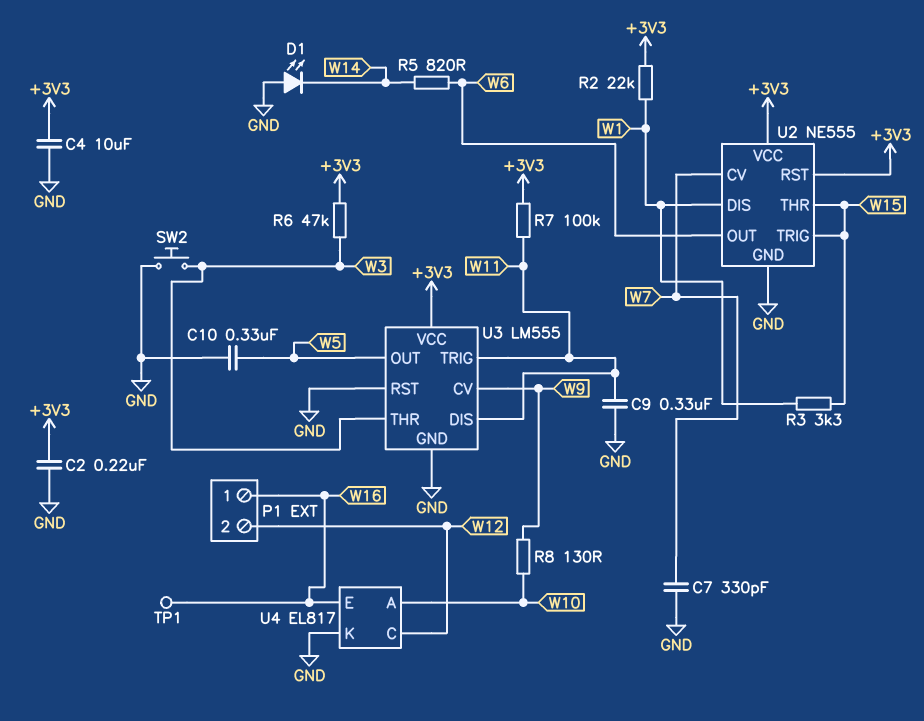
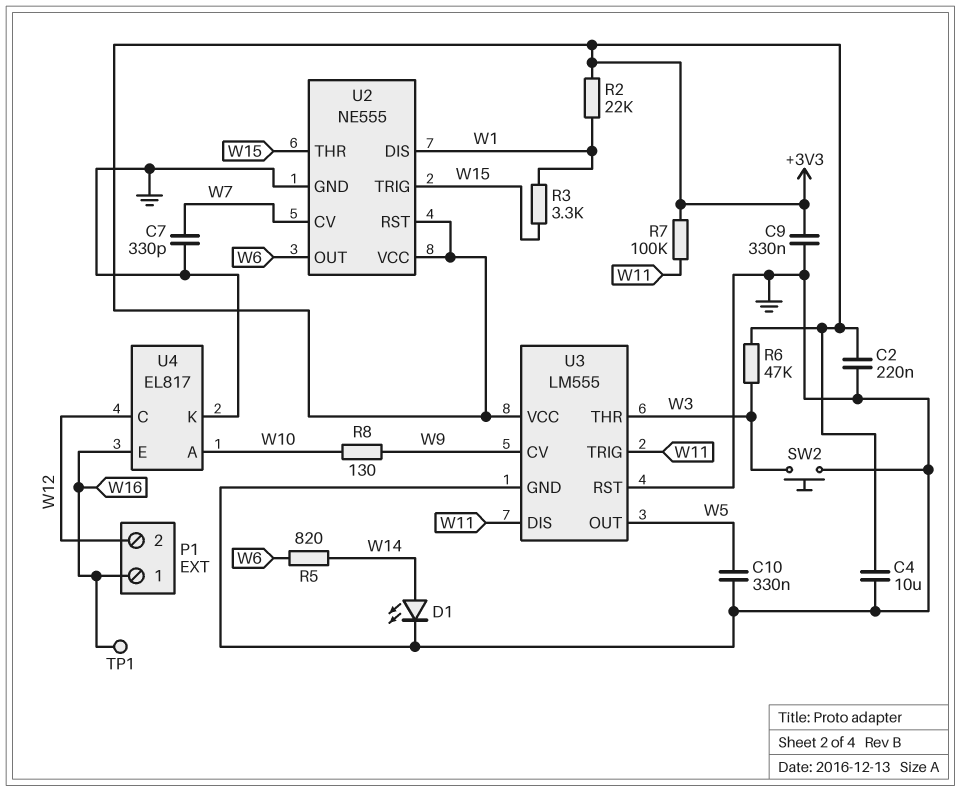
C9: 330nF (GND, W11) -> 330nF (+3V3, GND)
D1: LED (A GND, K W14) -> LED (A W14, K GND)

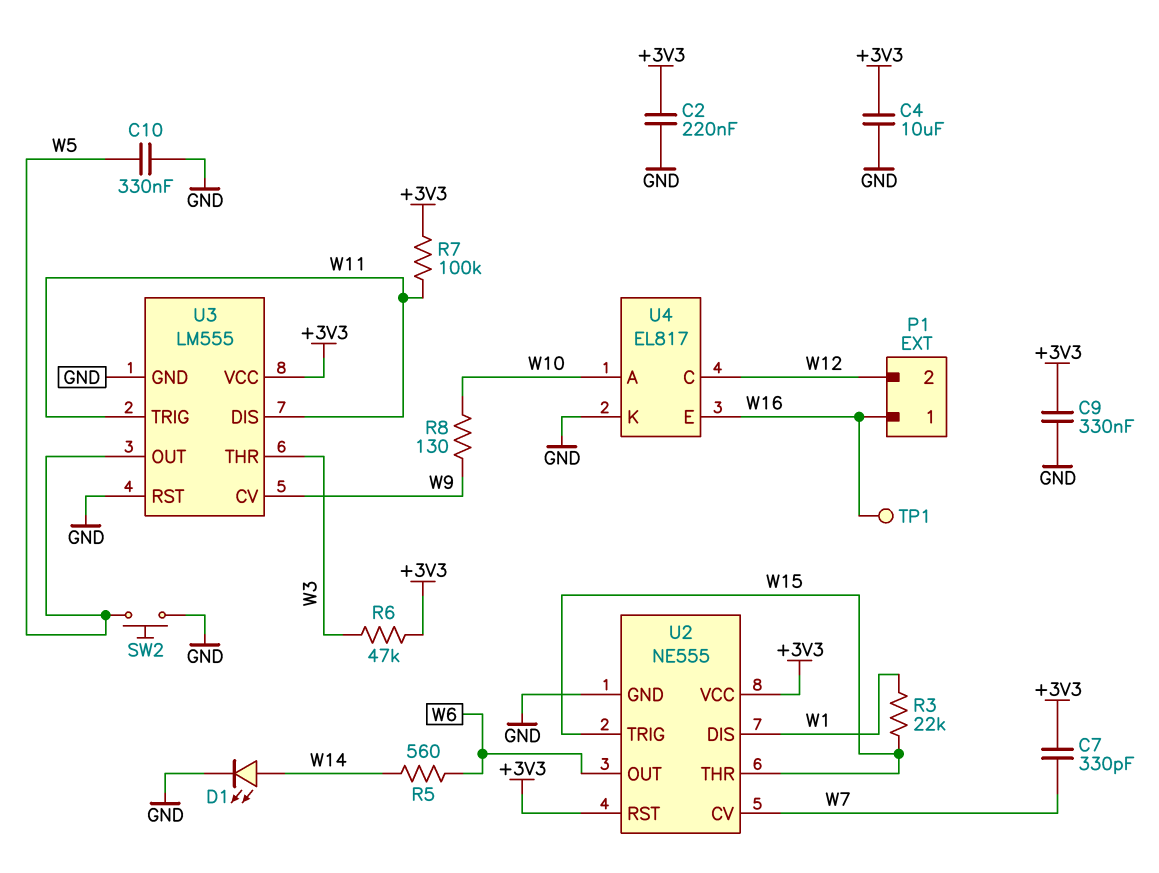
C7: 330pF (GND, W7) -> 330pF (+3V3, W7)
R2: 22k (+3V3, W1) -> none
R3: 3.3k (W1, W15) -> 22k (W1, W15)
R5: 820 (W6, W14) -> 560 (W6, W14)
SW2: button (GND, W3) -> button (GND, W5)

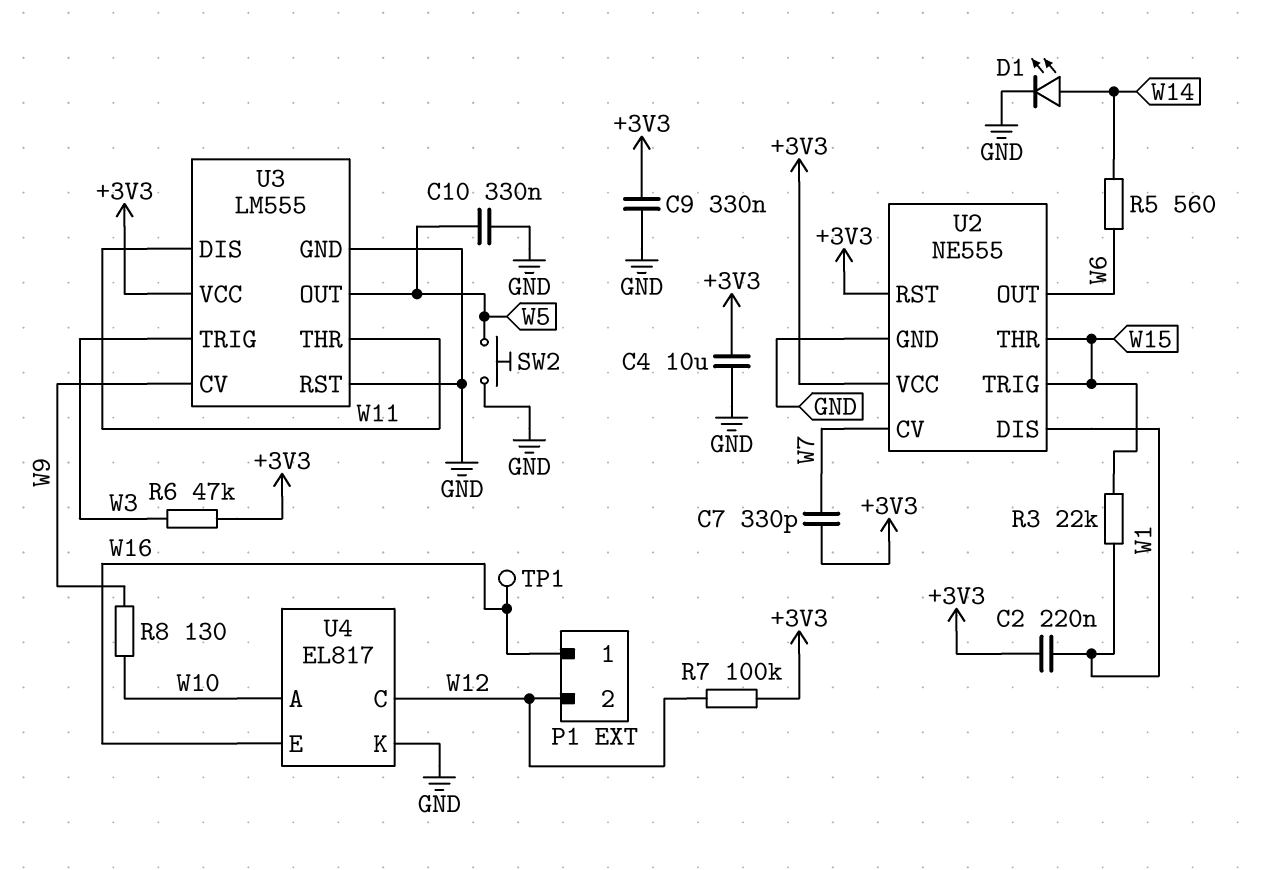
C2: 220nF (+3V3, GND) -> 220nF (+3V3, W1)
R7: 100k (+3V3, W11) -> 100k (+3V3, W12)
U3 pin THR: W3 -> W11
U3 pin TRIG: W11 -> W3

